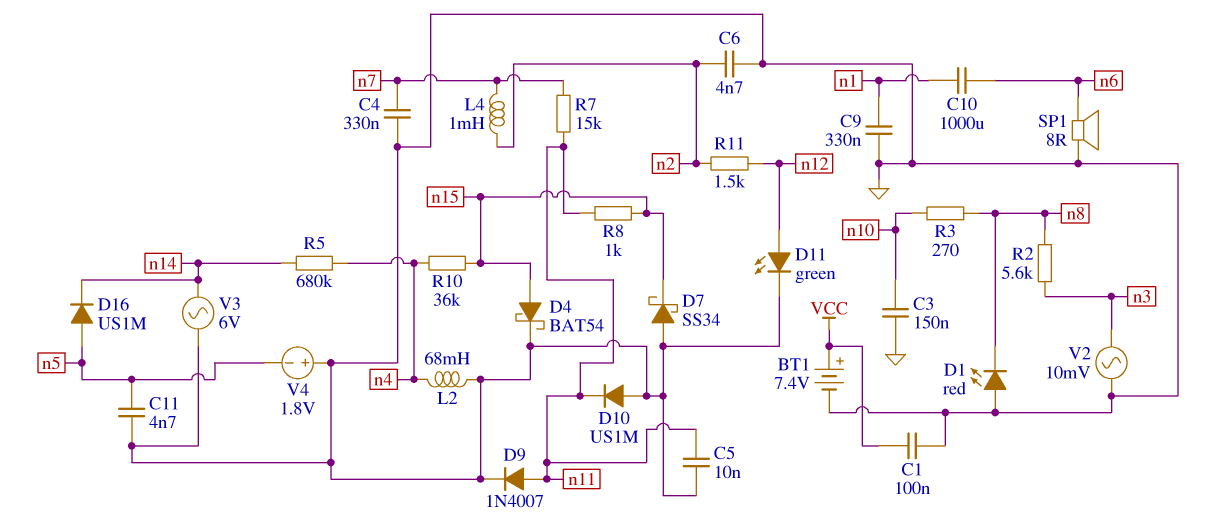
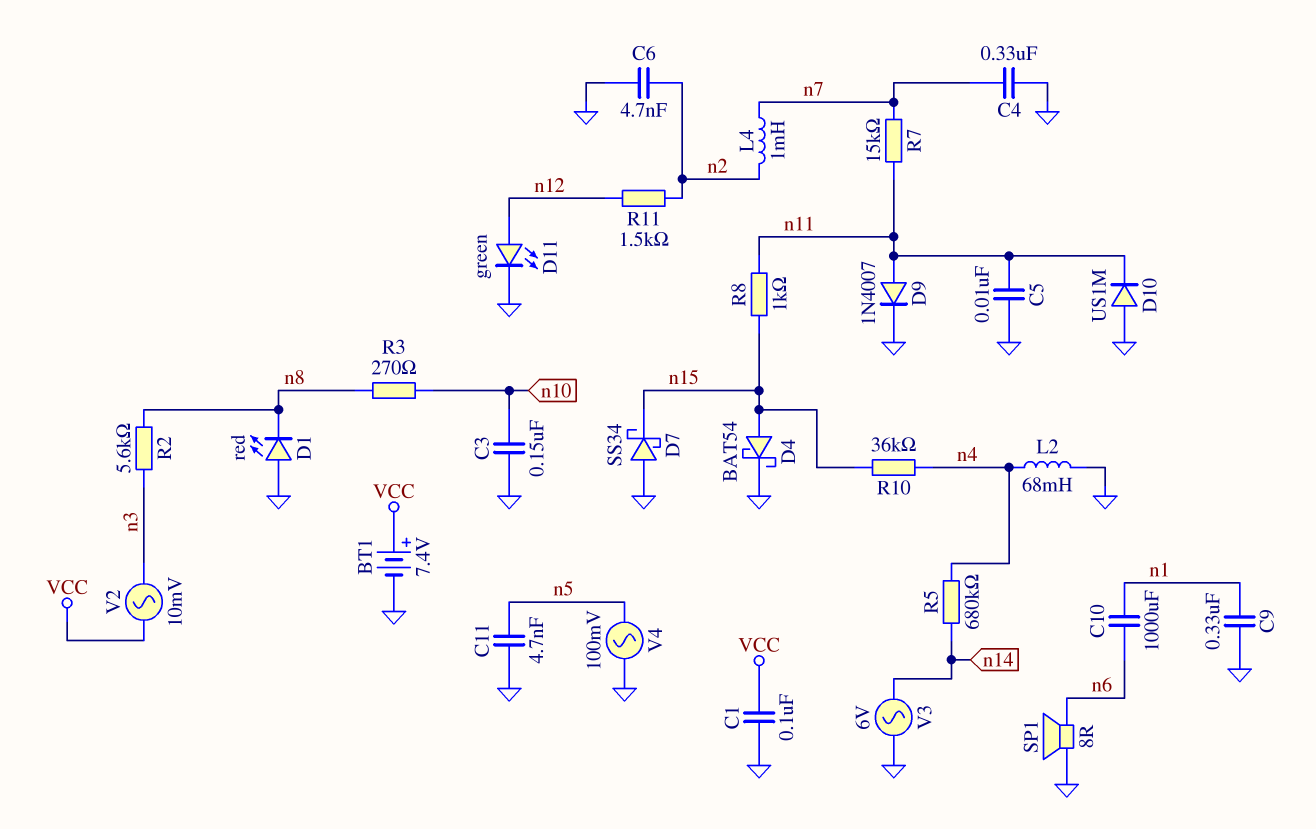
D16: diode US1M (A n5, K n14) -> none
V2: AC 10mV (GND, n3) -> AC 10mV (VCC, n3)
V4: 1.8V (plus GND, minus n5) -> AC 100mV (GND, n5)

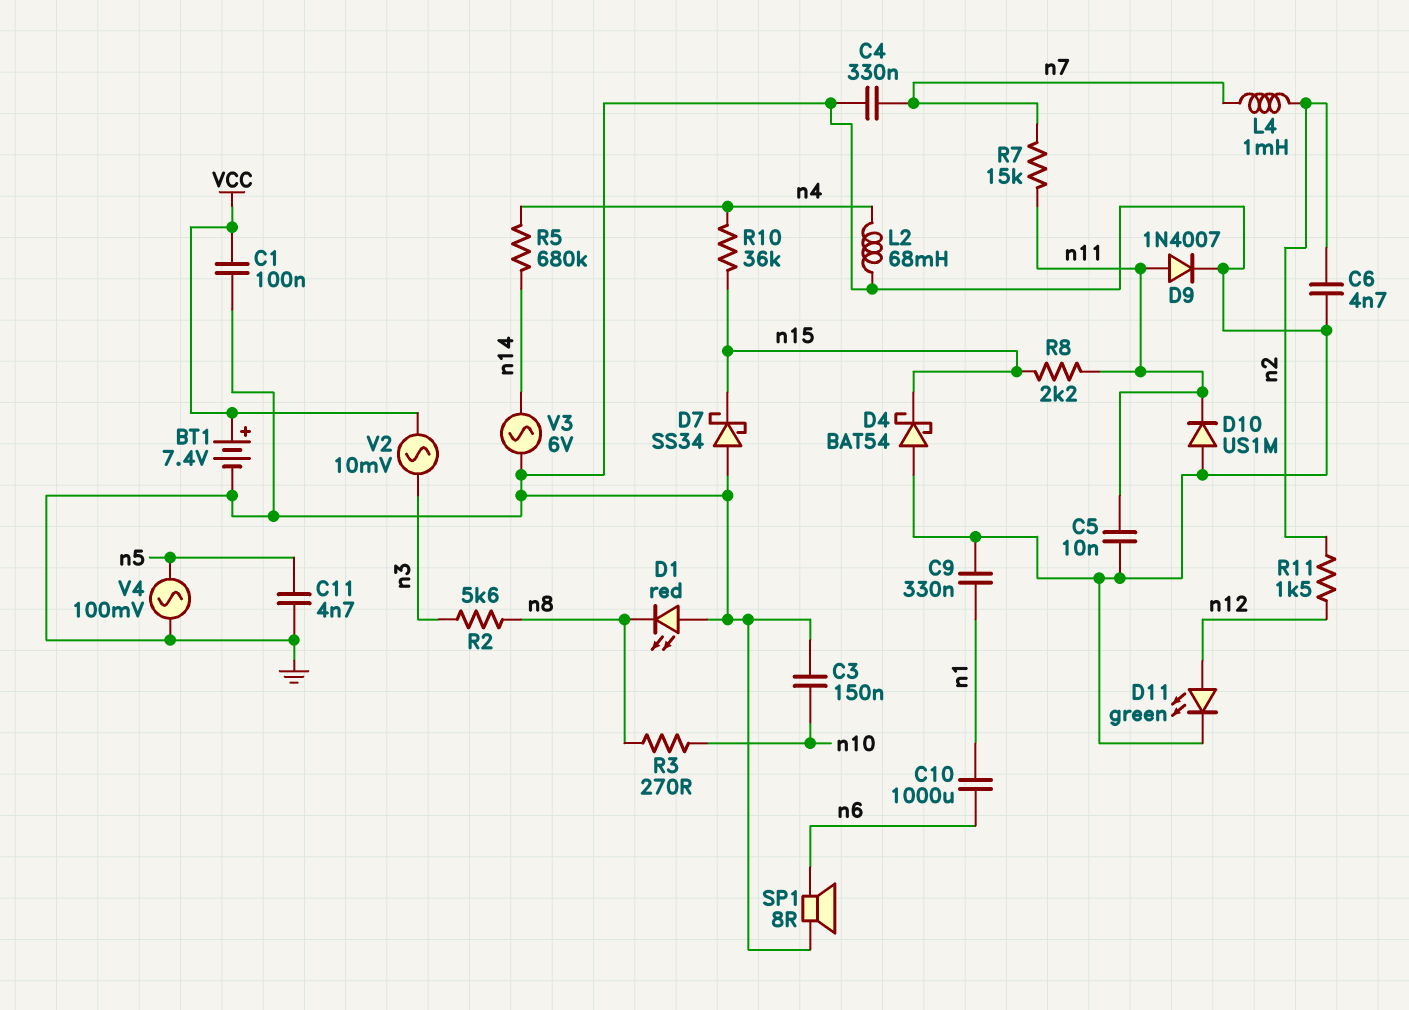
D4: schottky BAT54 (A n15, K GND) -> schottky BAT54 (A GND, K n15)
R8: 1k (n11, n15) -> 2.2k (n11, n15)

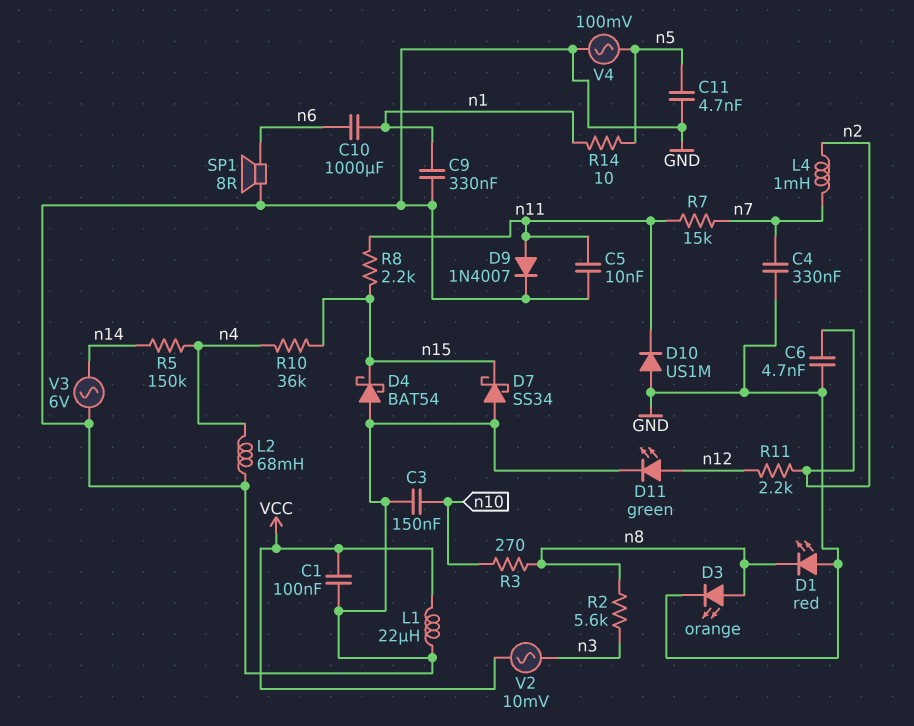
BT1: 7.4V (plus VCC, minus GND) -> none
D3: none -> LED orange (A n8, K GND)
L1: none -> 22uH (GND, VCC)
R5: 680k (n4, n14) -> 150k (n4, n14)
R11: 1.5k (n2, n12) -> 2.2k (n2, n12)
R14: none -> 10 (n1, n5)

